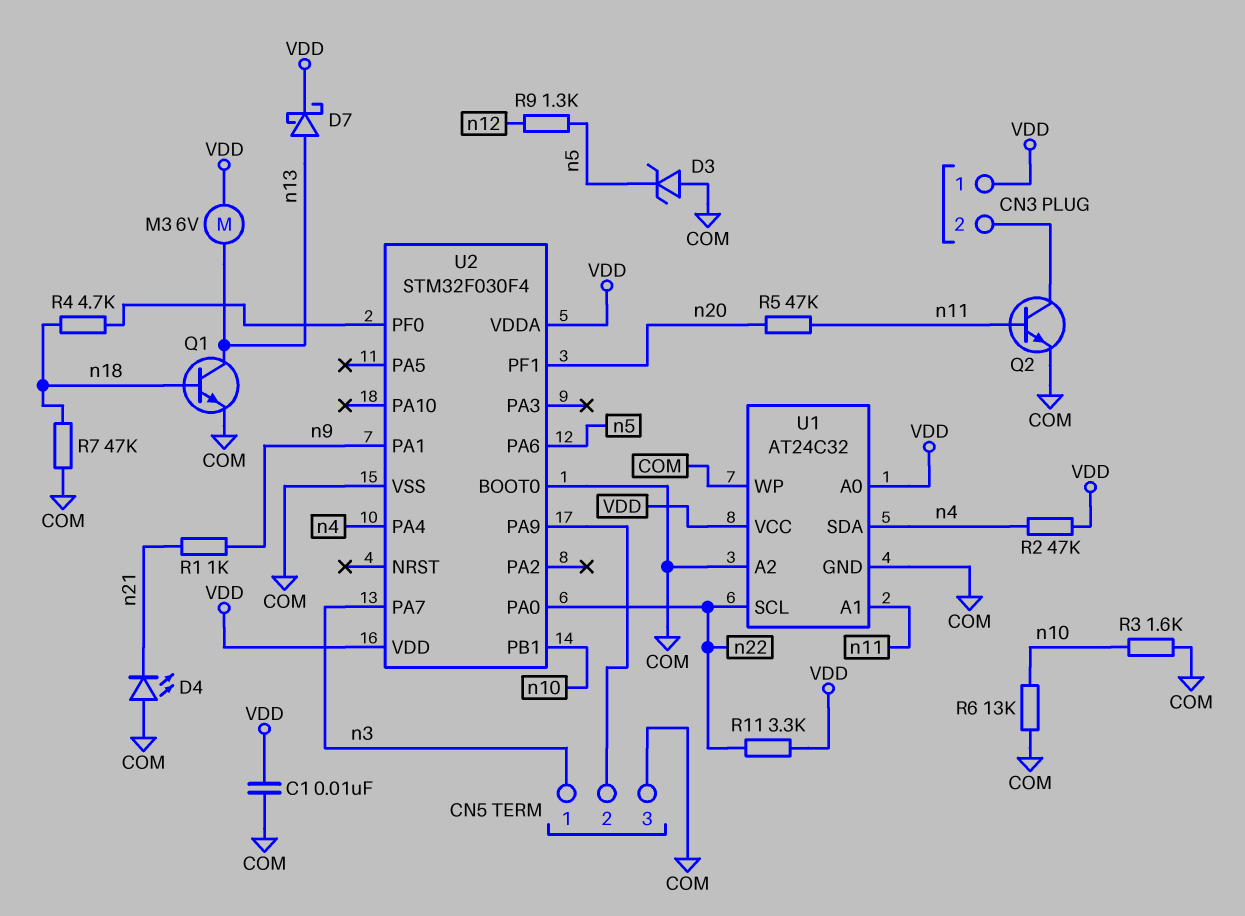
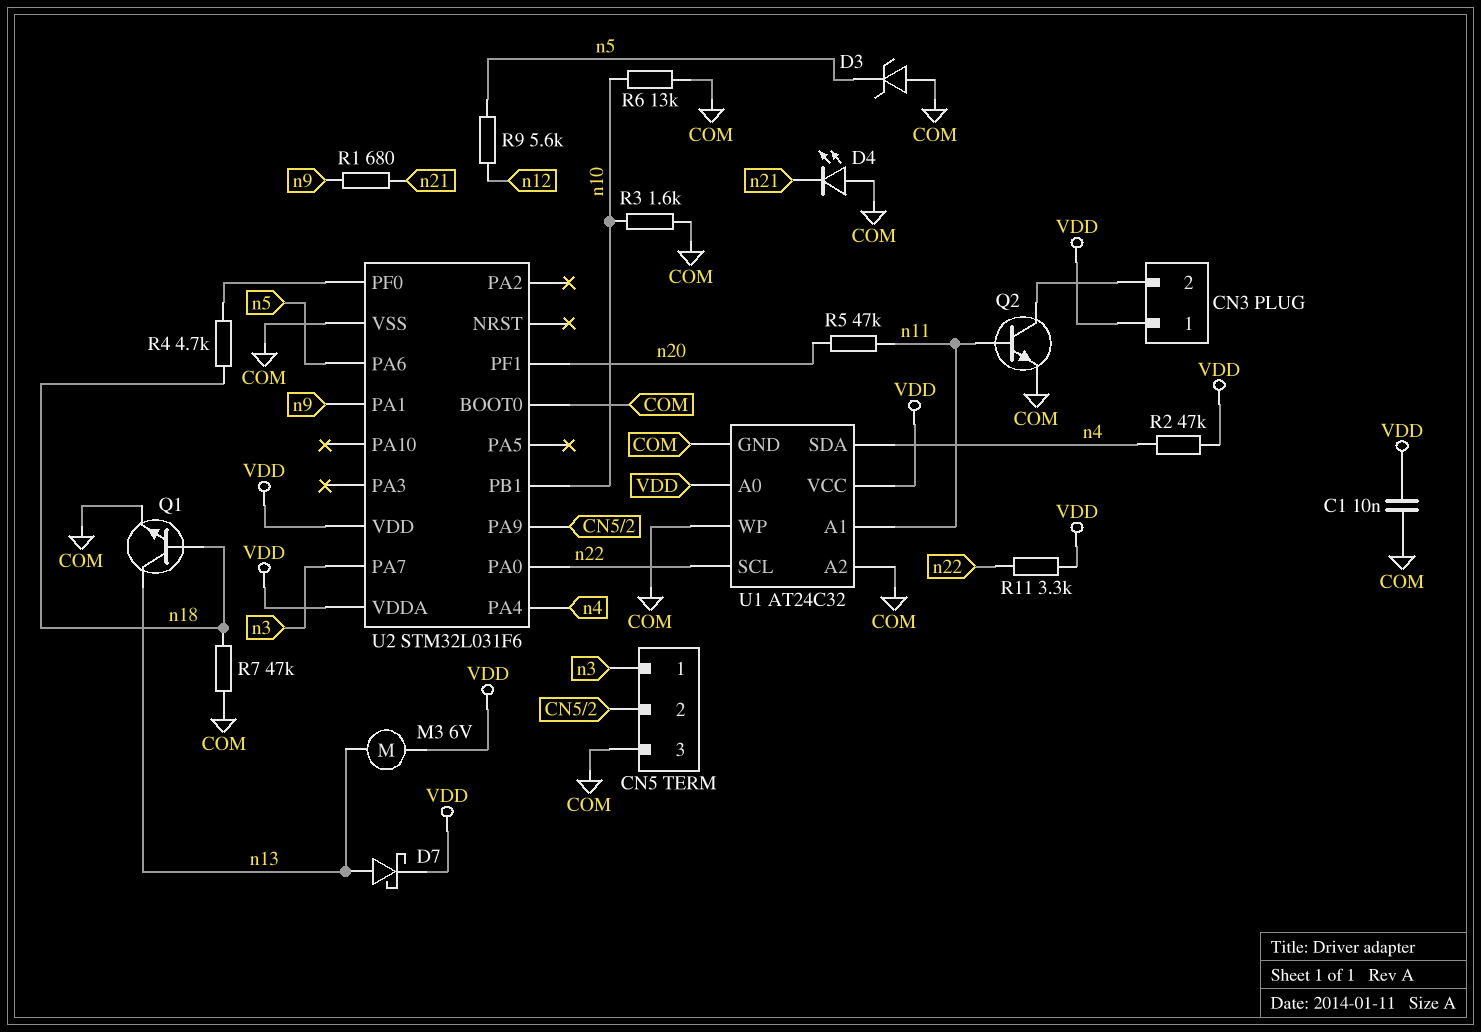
R1: 1k (n9, n21) -> 680 (n9, n21)
R9: 1.3k (n5, n12) -> 5.6k (n5, n12)
U2: STM32F030F4 -> STM32L031F6

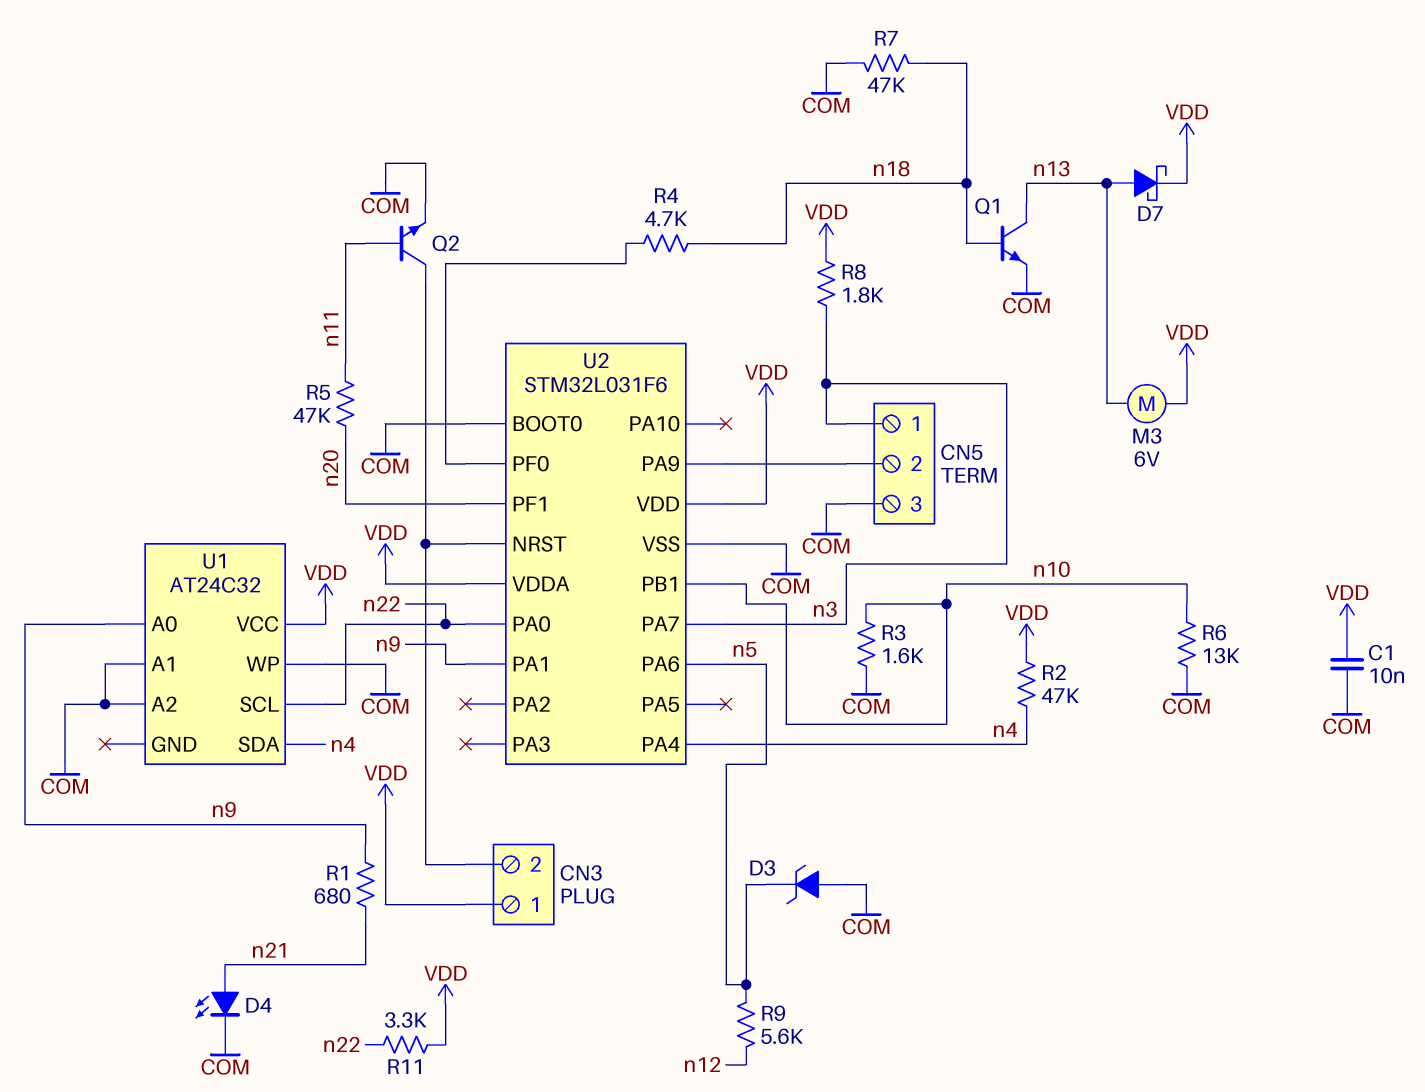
D4: LED (A COM, K n21) -> LED (A n21, K COM)
R8: none -> 1.8k (VDD, n3)
U1 pin A0: VDD -> n9
U1 pin A1: n11 -> COM
U1 pin GND: COM -> none
U2 pin NRST: none -> CN3/2

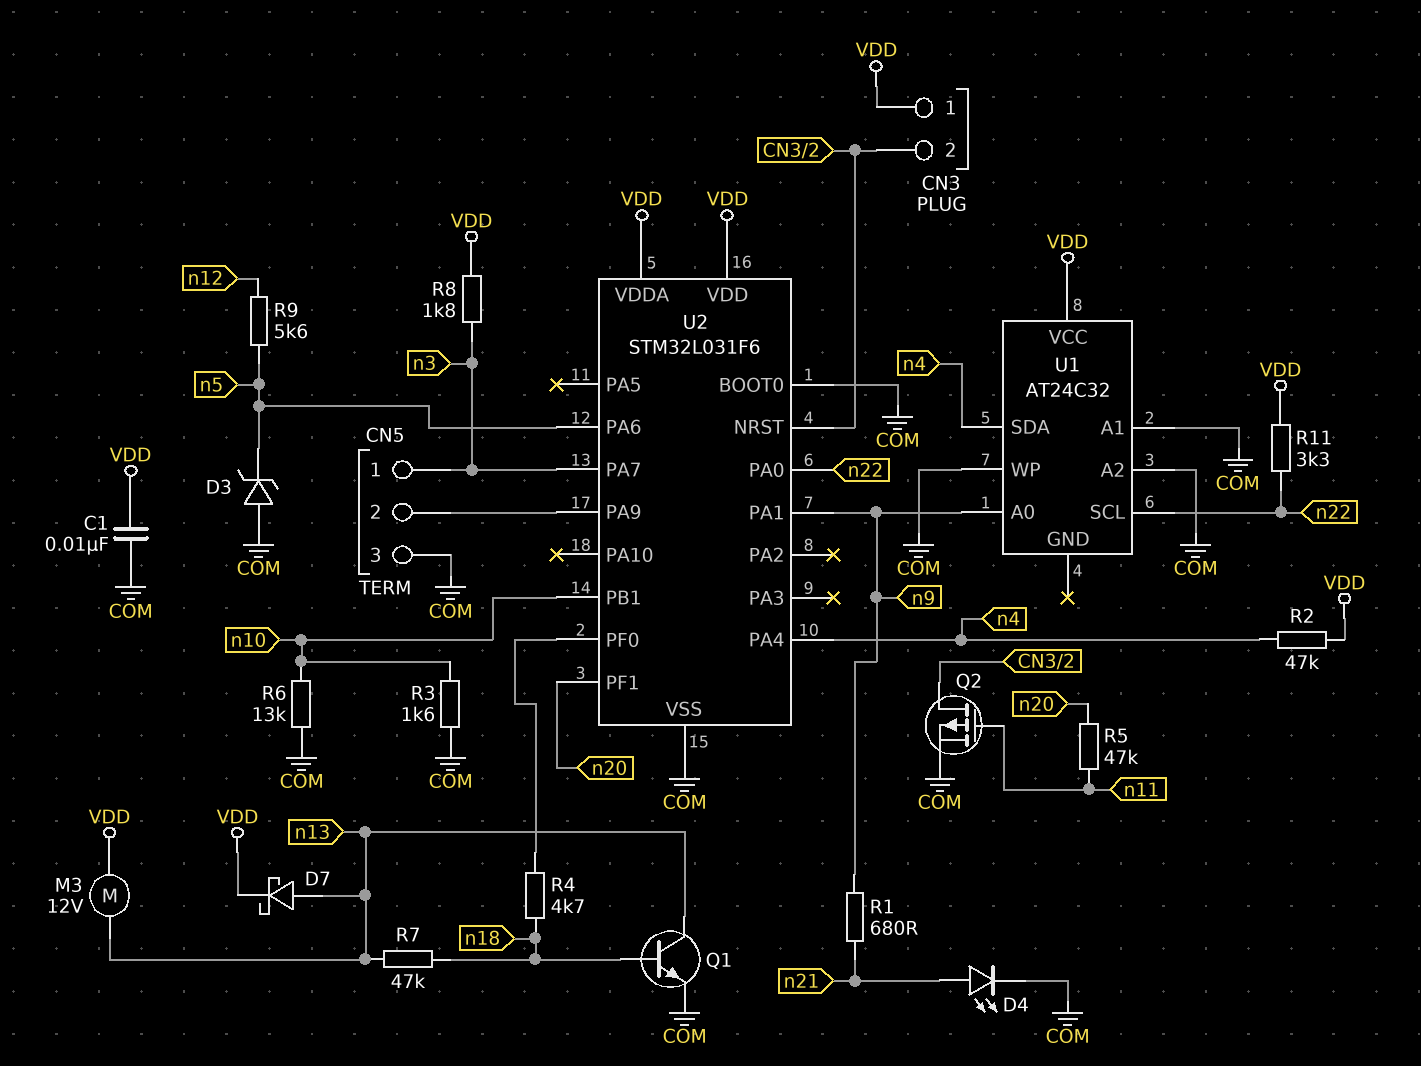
M3: motor 6V (VDD, n13) -> motor 12V (VDD, n13)
Q2: NPN (B n11, C CN3/2, E COM) -> PMOS (G n11, D CN3/2, S COM)
R7: 47k (COM, n18) -> 47k (n13, n18)

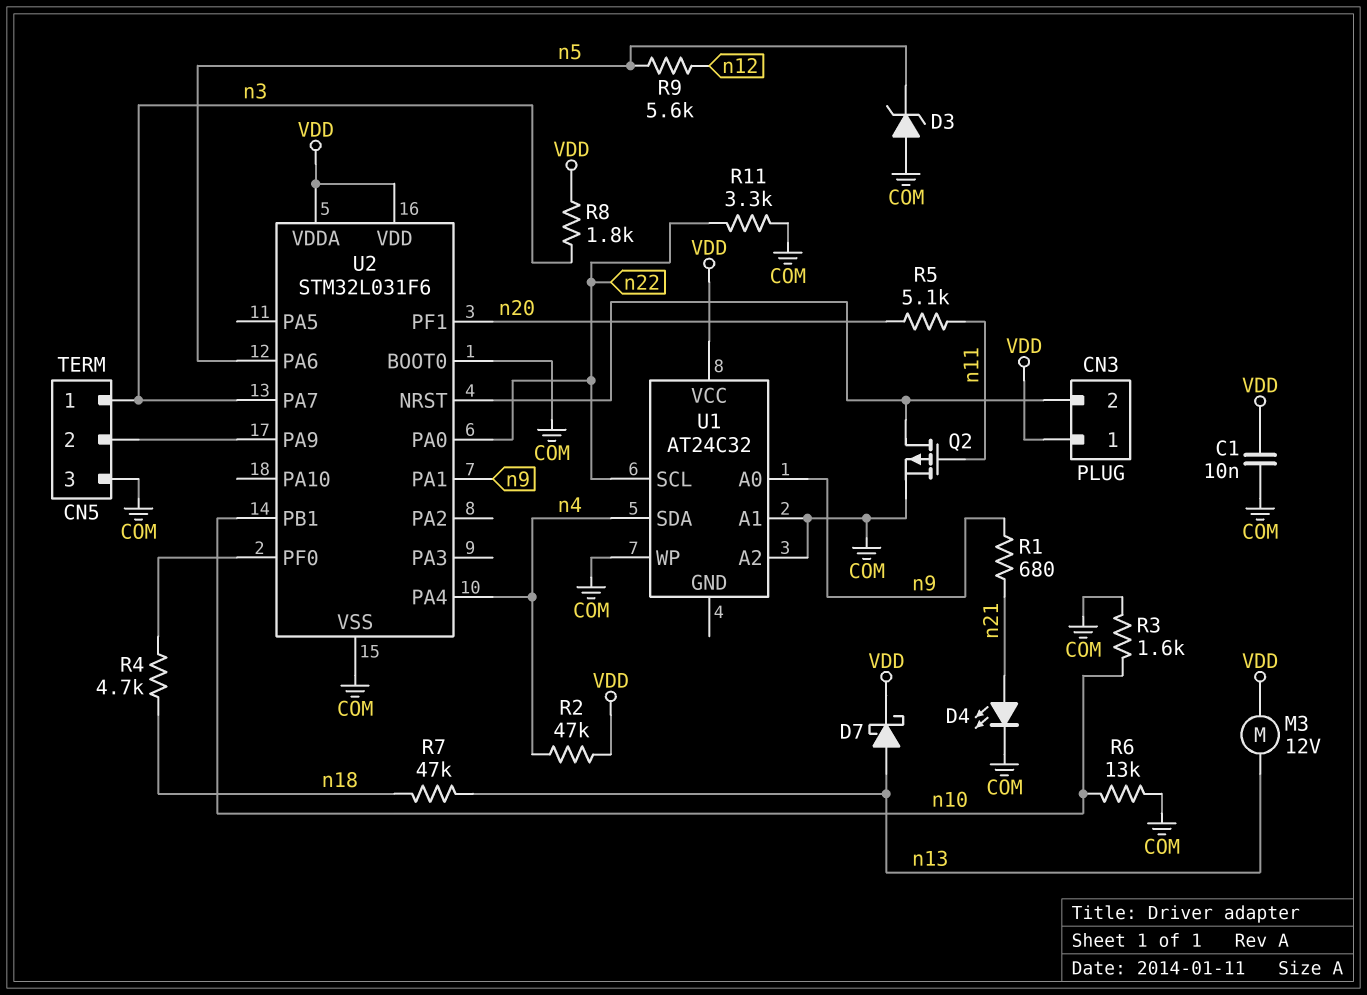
Q1: NPN (B n18, C n13, E COM) -> none
R5: 47k (n11, n20) -> 5.1k (n11, n20)
R11: 3.3k (VDD, n22) -> 3.3k (COM, n22)

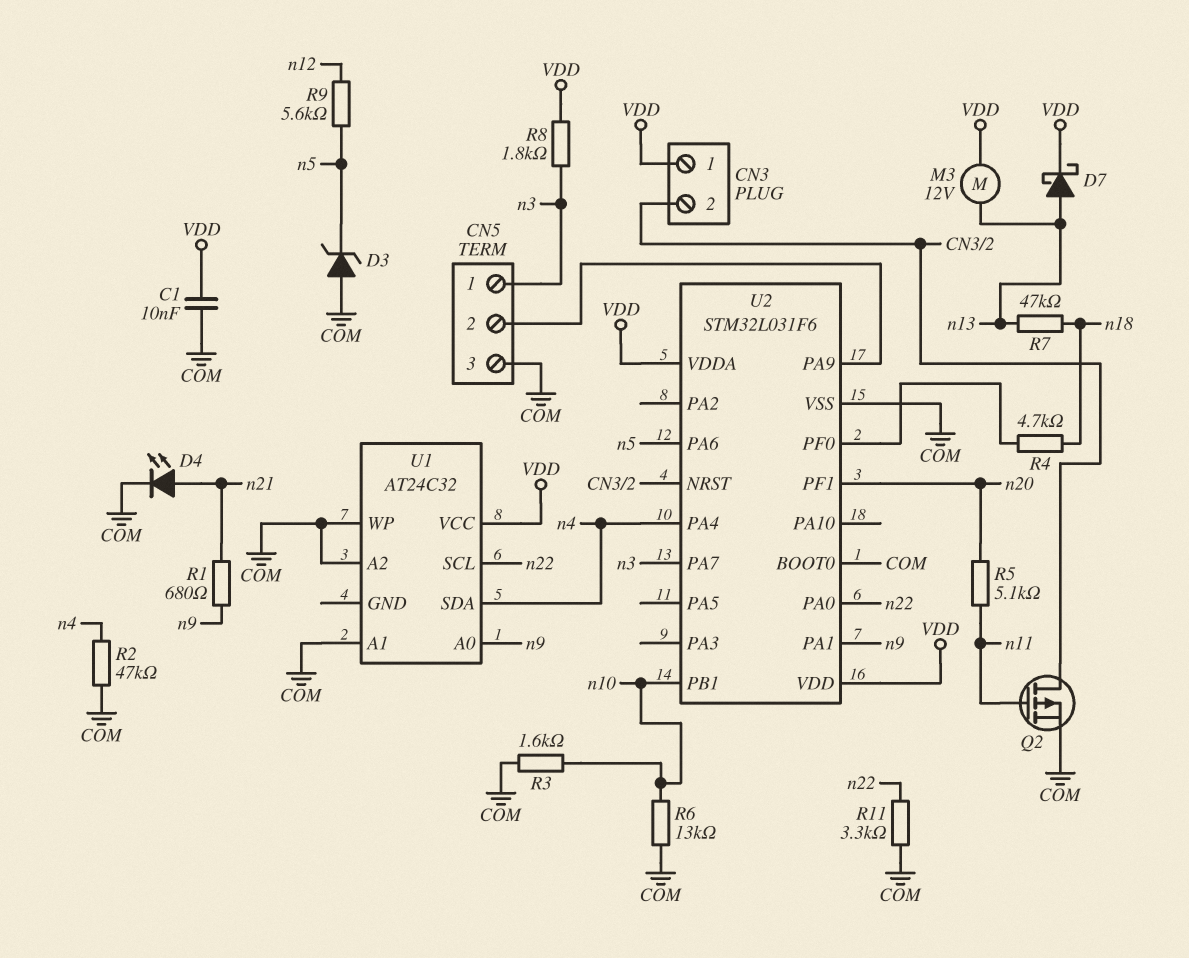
R2: 47k (VDD, n4) -> 47k (COM, n4)

